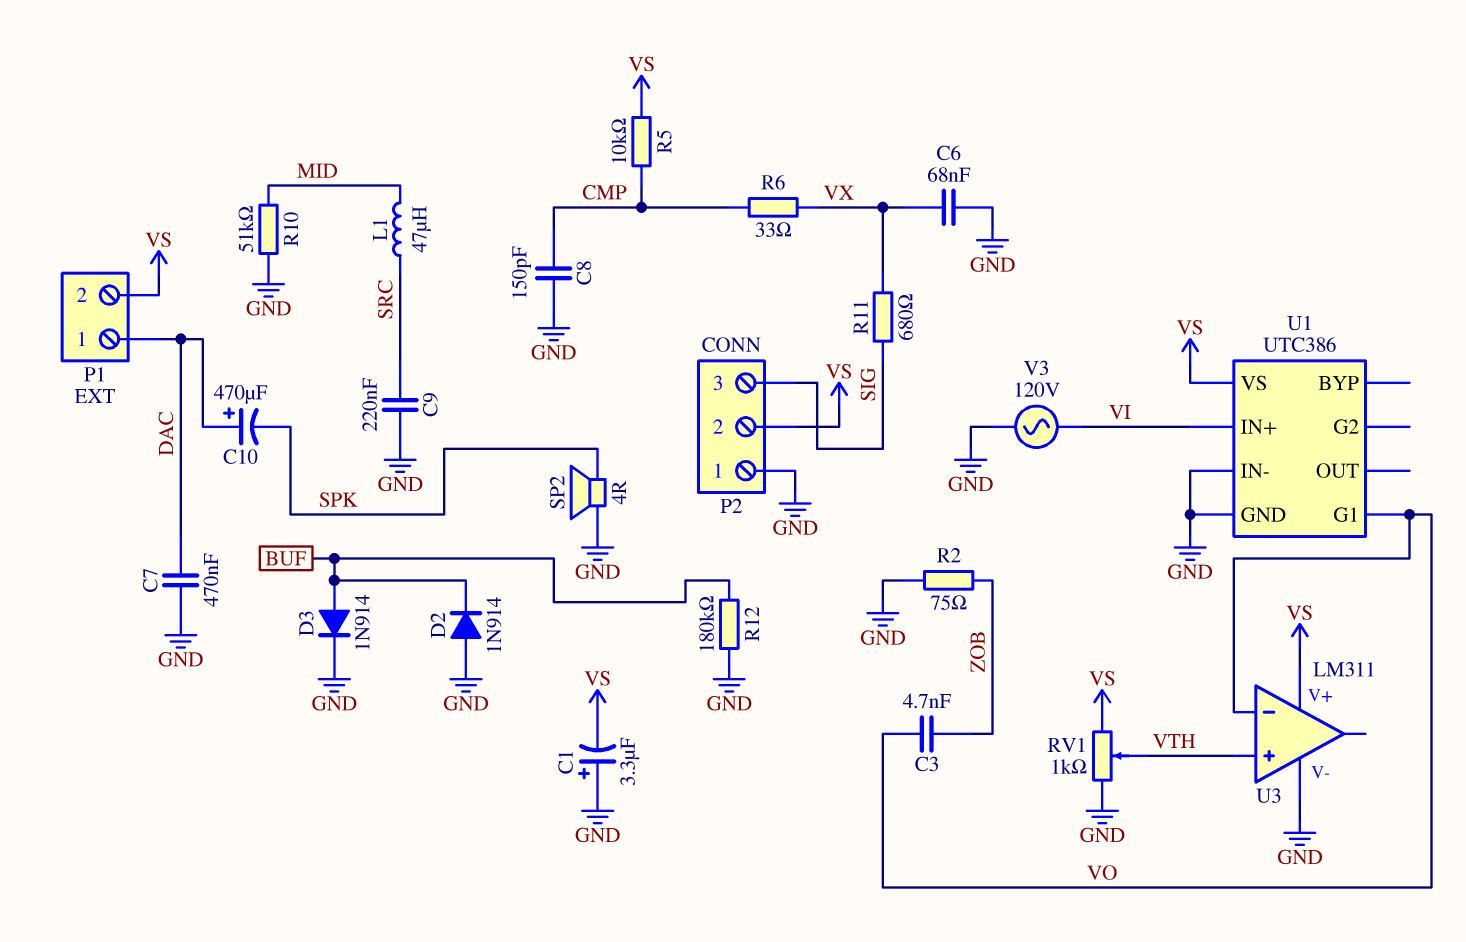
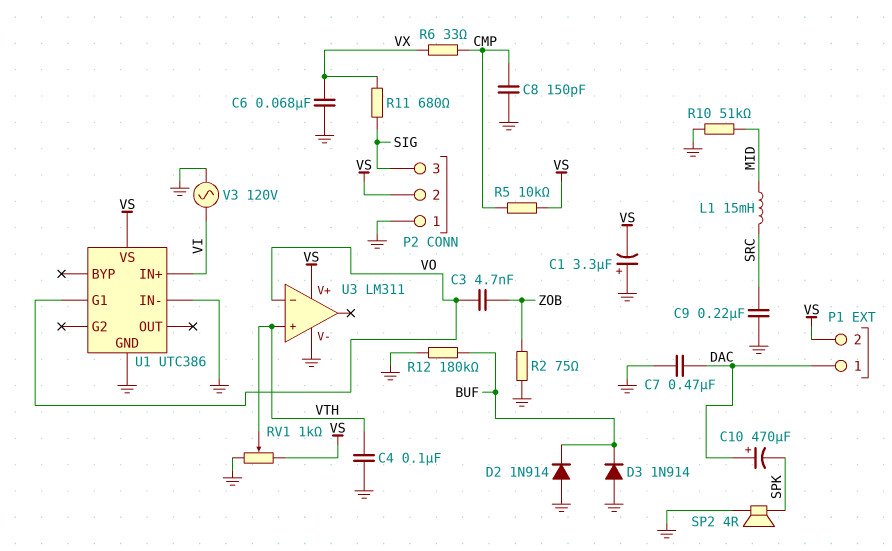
C4: none -> 100nF (GND, VTH)
D3: diode 1N914 (A BUF, K GND) -> diode 1N914 (A GND, K BUF)
L1: 47uH (MID, SRC) -> 15mH (MID, SRC)

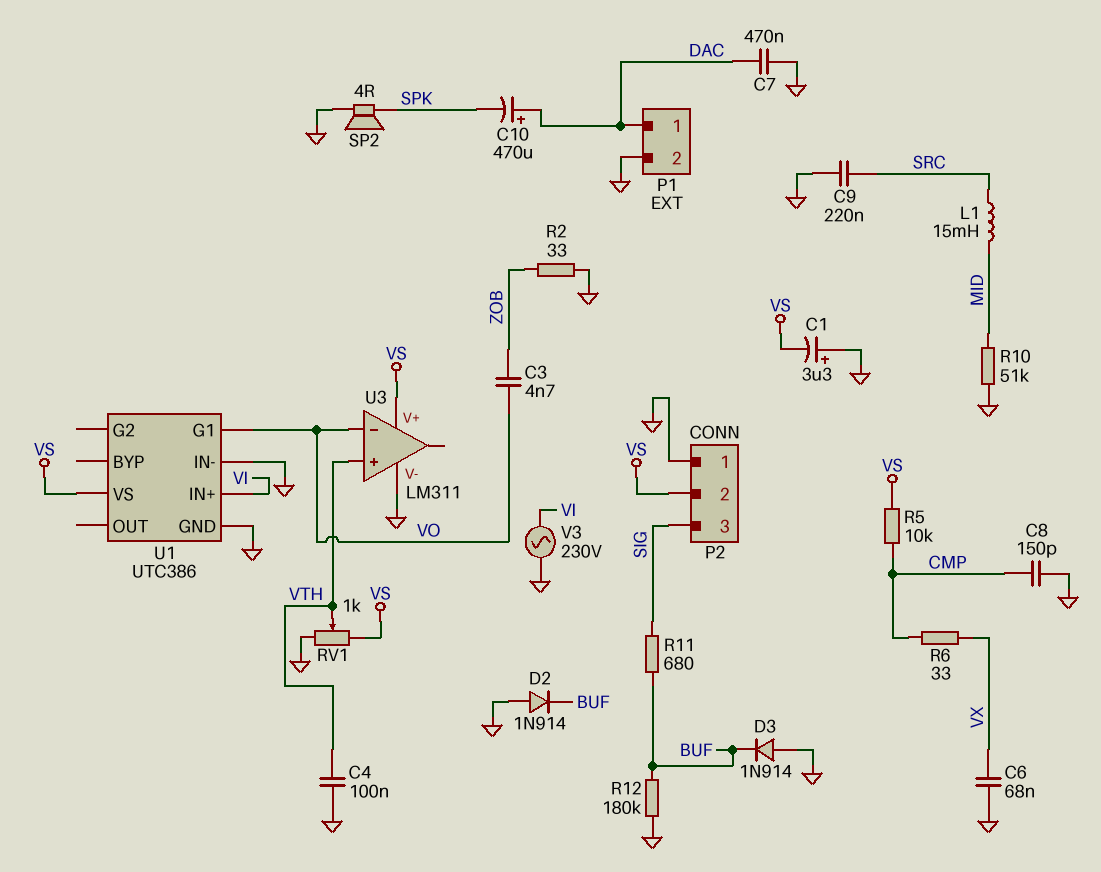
P1 pin 2: VS -> GND
R2: 75 (GND, ZOB) -> 33 (GND, ZOB)
R11: 680 (SIG, VX) -> 680 (BUF, SIG)
V3: AC 120V (GND, VI) -> AC 230V (GND, VI)

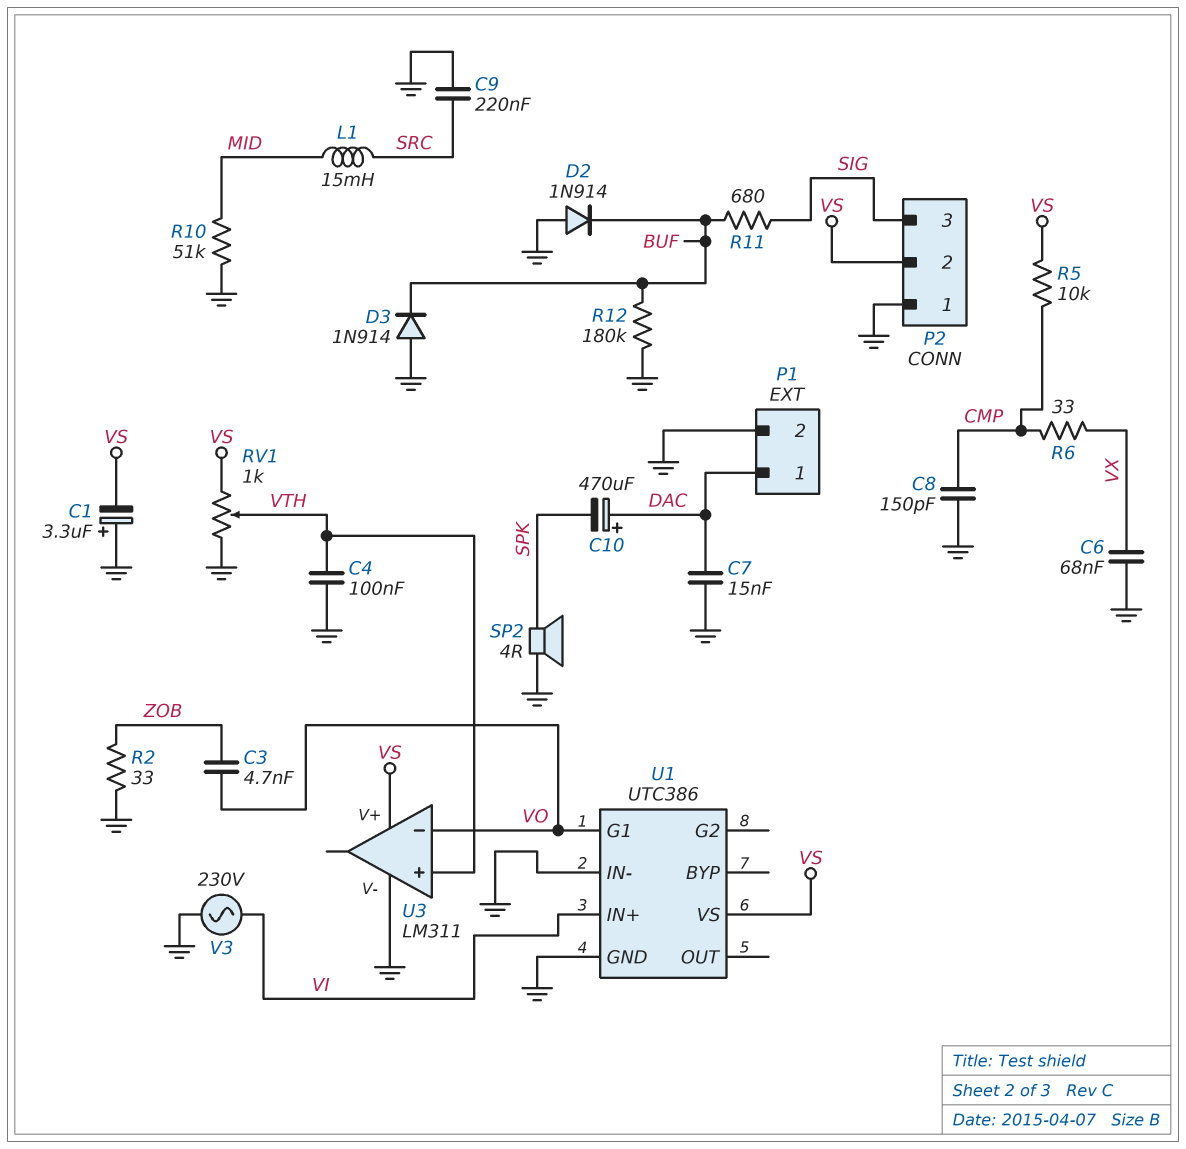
C7: 470nF (DAC, GND) -> 15nF (DAC, GND)

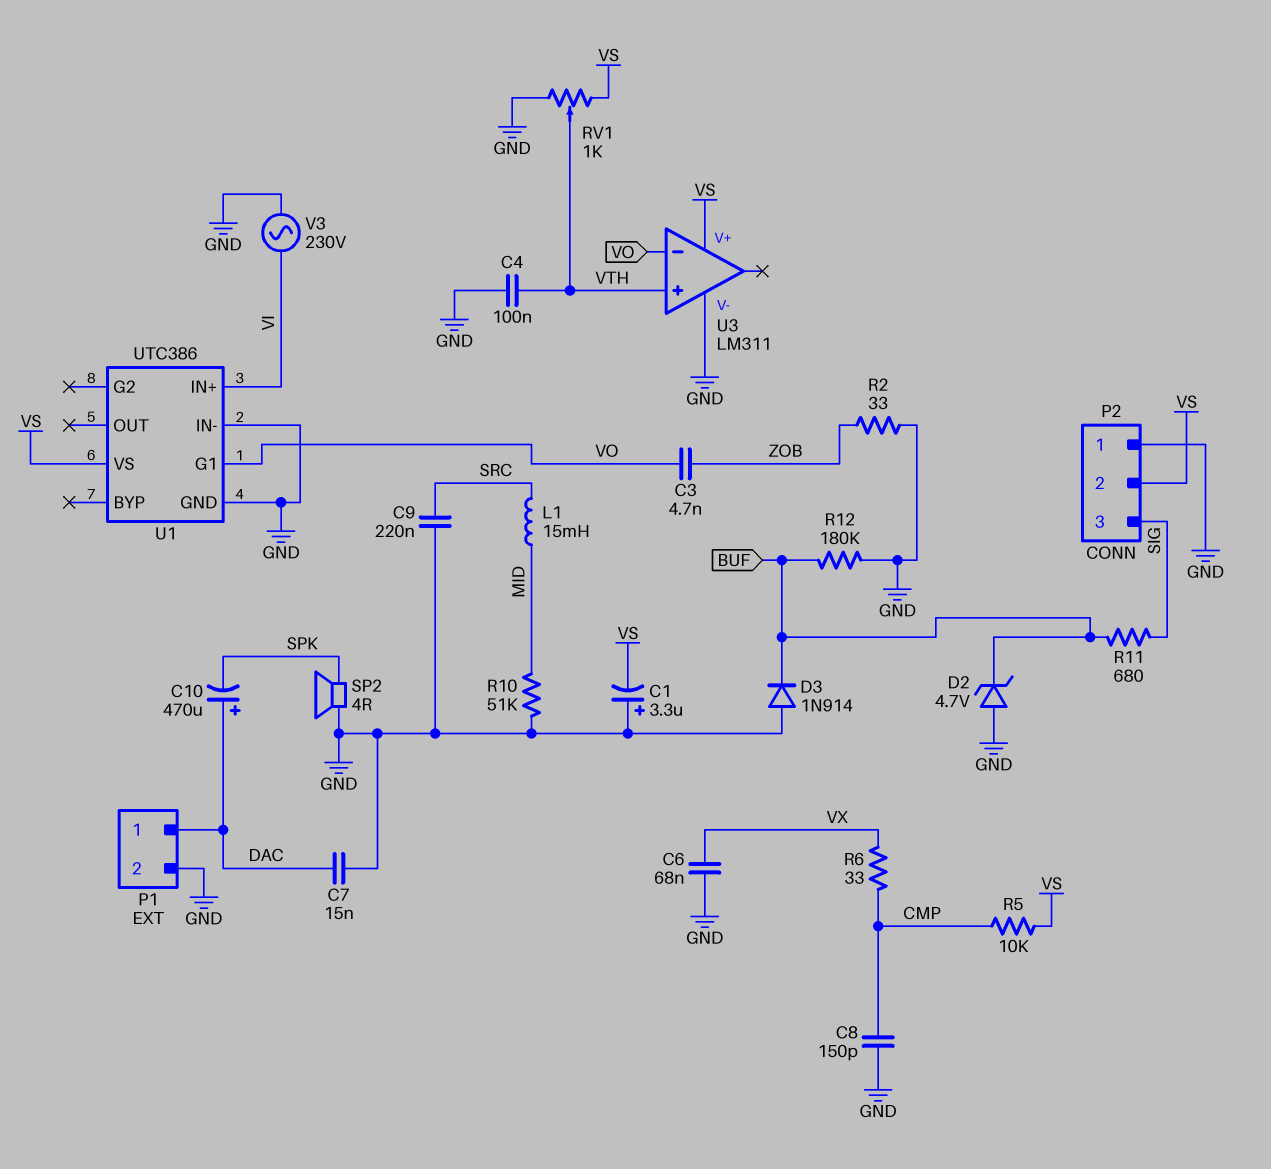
D2: diode 1N914 (A GND, K BUF) -> zener 4.7V (A GND, K BUF)

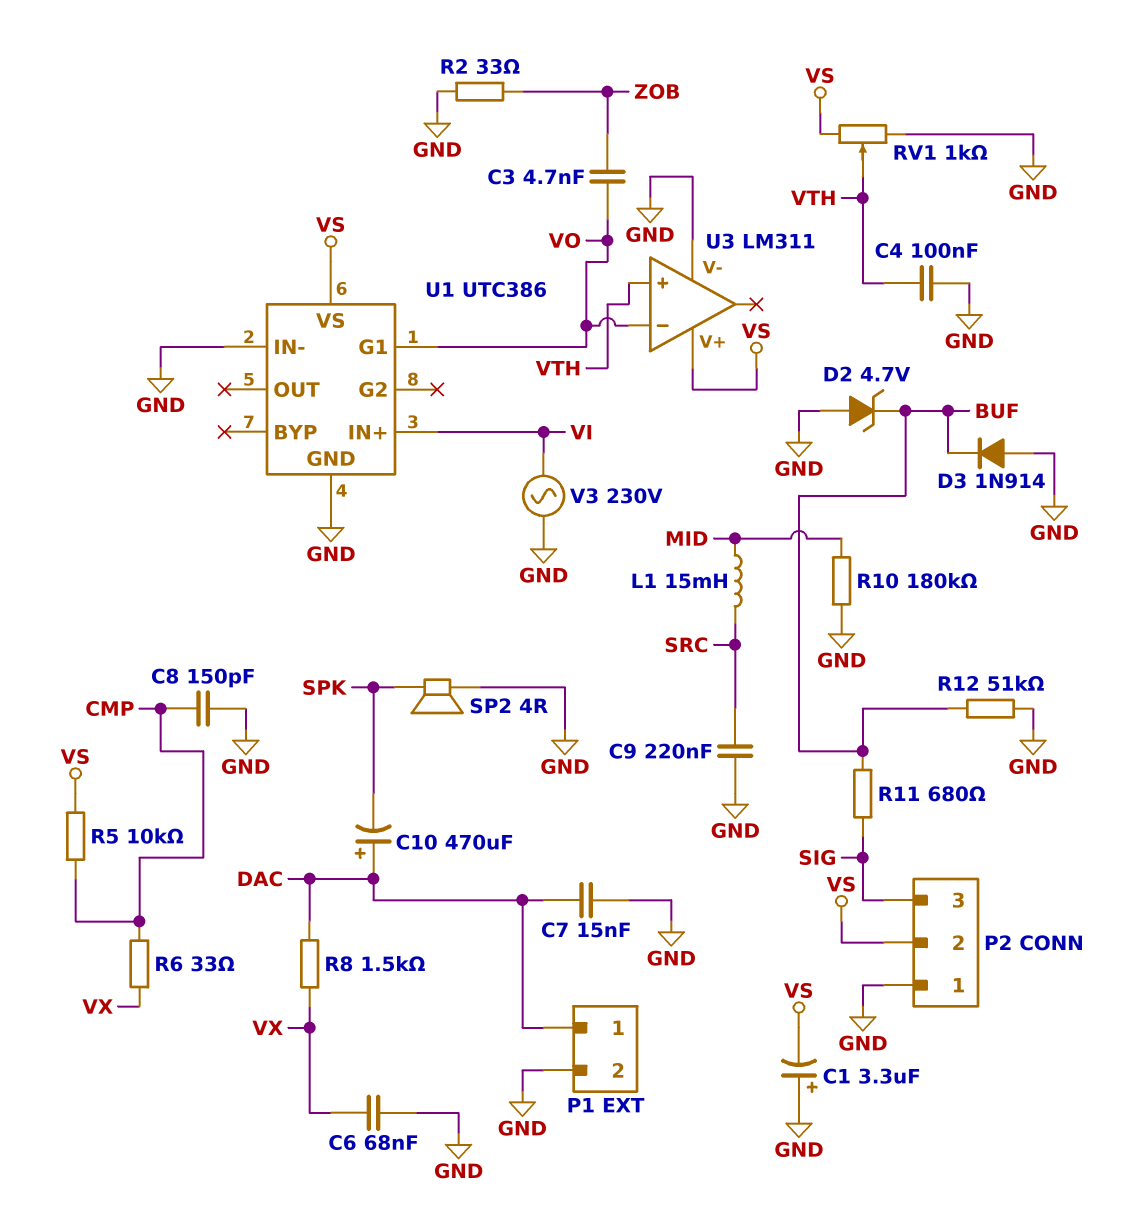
R8: none -> 1.5k (DAC, VX)
R10: 51k (GND, MID) -> 180k (GND, MID)
R12: 180k (BUF, GND) -> 51k (BUF, GND)

